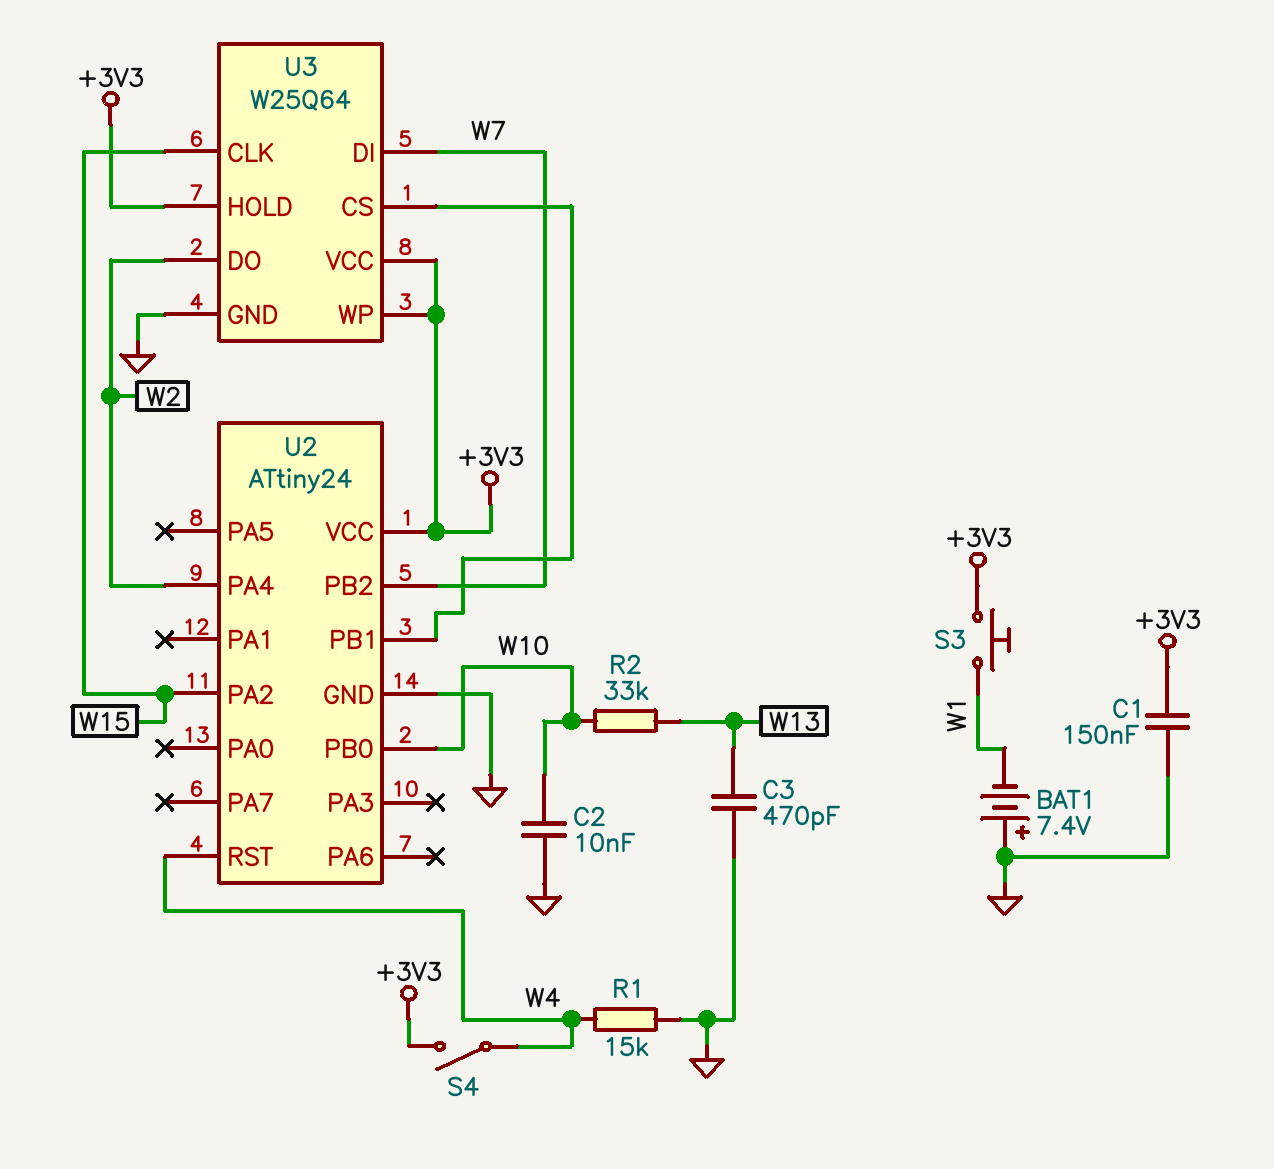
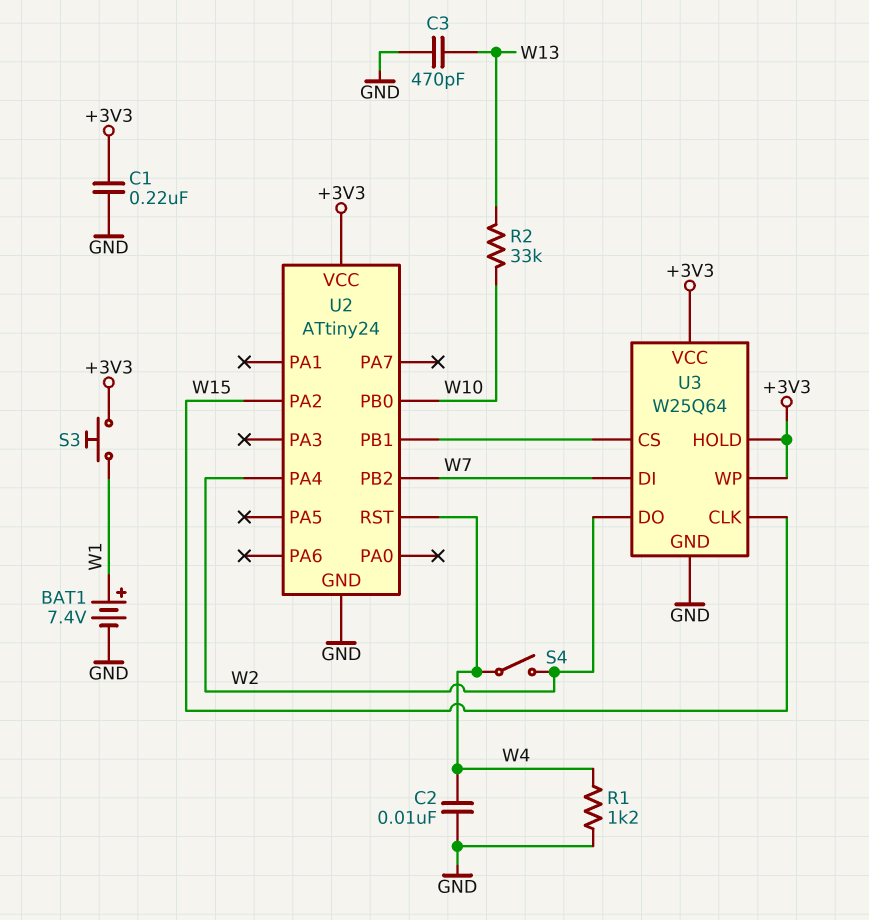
BAT1: 7.4V (plus GND, minus W1) -> 7.4V (plus W1, minus GND)
C1: 150nF (+3V3, GND) -> 220nF (+3V3, GND)
C2: 10nF (GND, W10) -> 10nF (GND, W4)
R1: 15k (GND, W4) -> 1.2k (GND, W4)
S4: switch (+3V3, W4) -> switch (W2, W4)

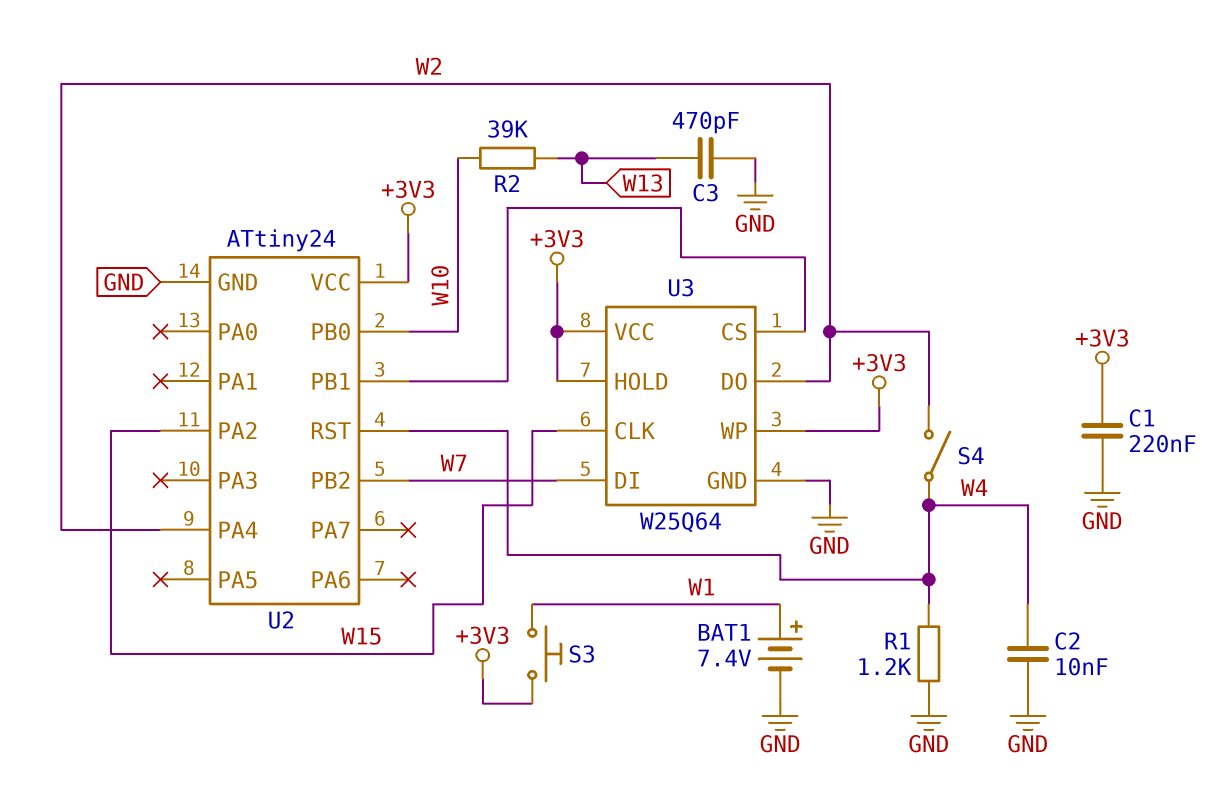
R2: 33k (W10, W13) -> 39k (W10, W13)

